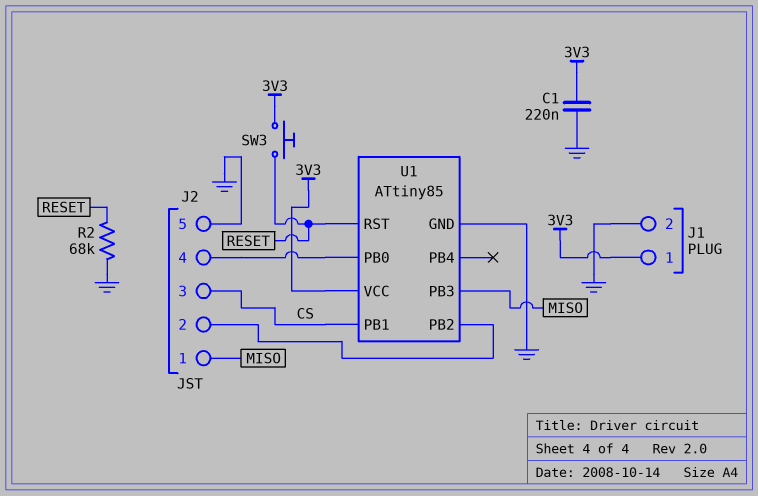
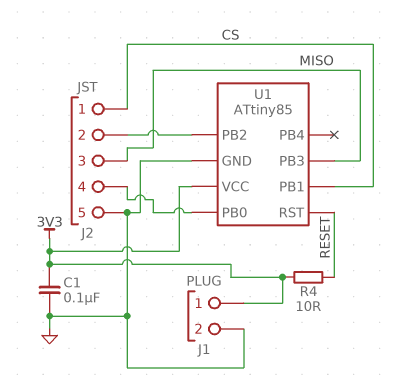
C1: 220nF (3V3, GND) -> 100nF (3V3, GND)
J2 pin 1: MISO -> CS
J2 pin 3: CS -> MISO
R2: 68k (GND, RESET) -> none
R4: none -> 10 (3V3, RESET)
SW3: button (3V3, RESET) -> none

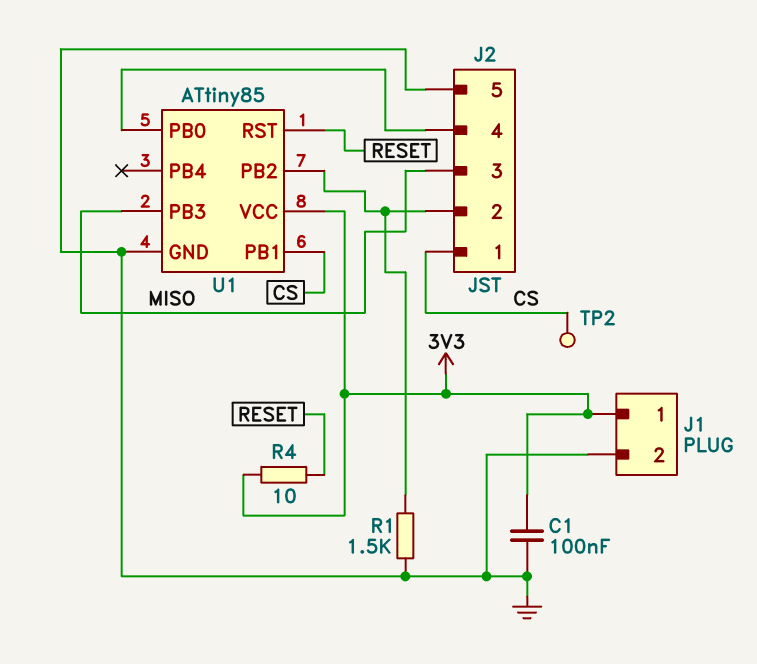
R1: none -> 1.5k (GND, J2/2)
TP2: none -> test point (CS)

